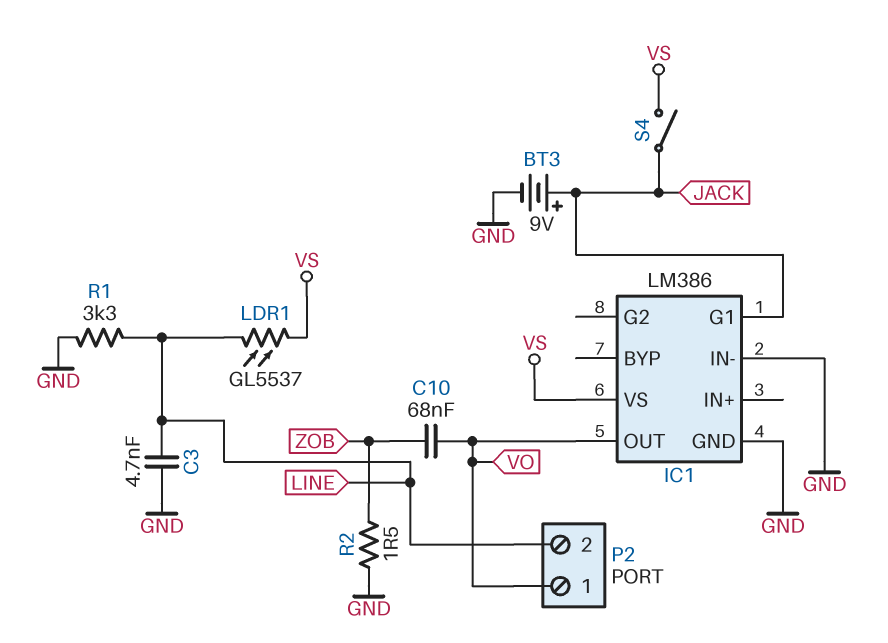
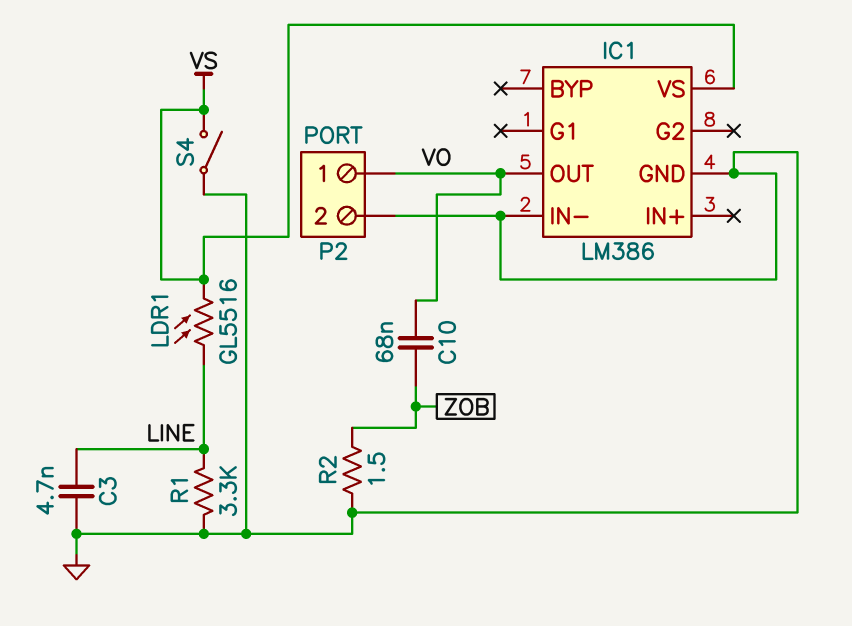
BT3: 9V (plus JACK, minus GND) -> none
IC1 pin G1: JACK -> none
LDR1: GL5537 (LINE, VS) -> GL5516 (LINE, VS)
P2 pin 2: LINE -> GND
S4: switch (JACK, VS) -> switch (GND, VS)

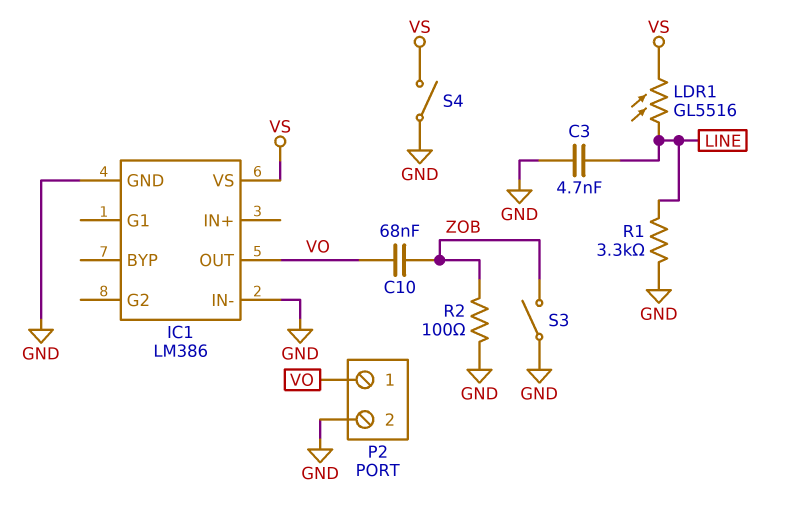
R2: 1.5 (GND, ZOB) -> 100 (GND, ZOB)
S3: none -> switch (GND, ZOB)

